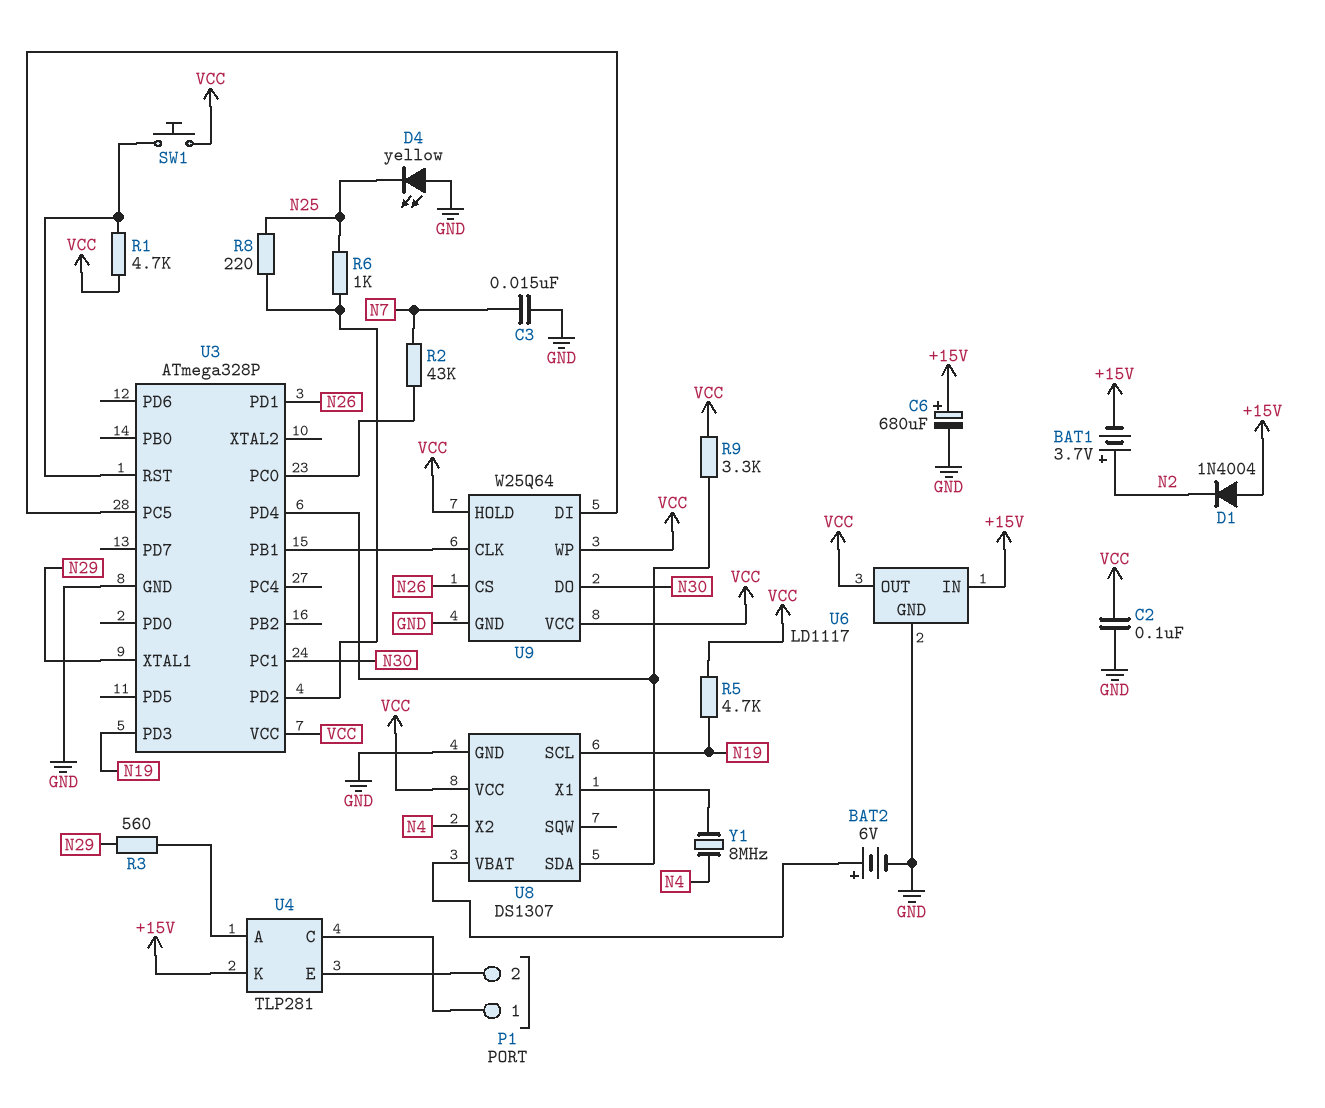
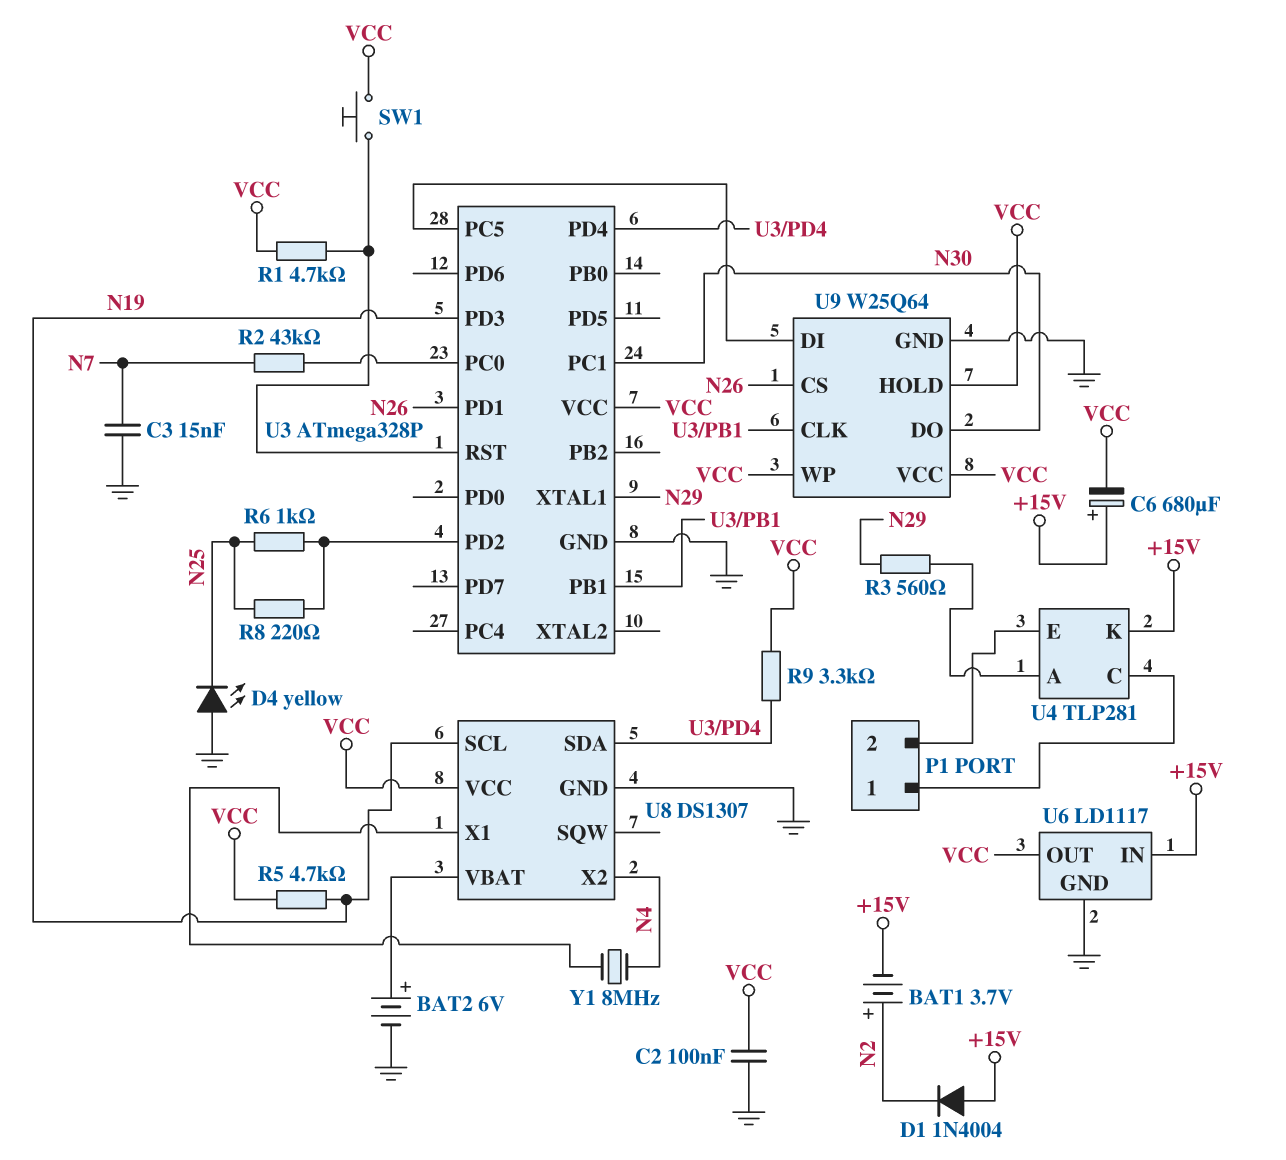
C6: 680uF (plus +15V, minus GND) -> 680uF (plus +15V, minus VCC)

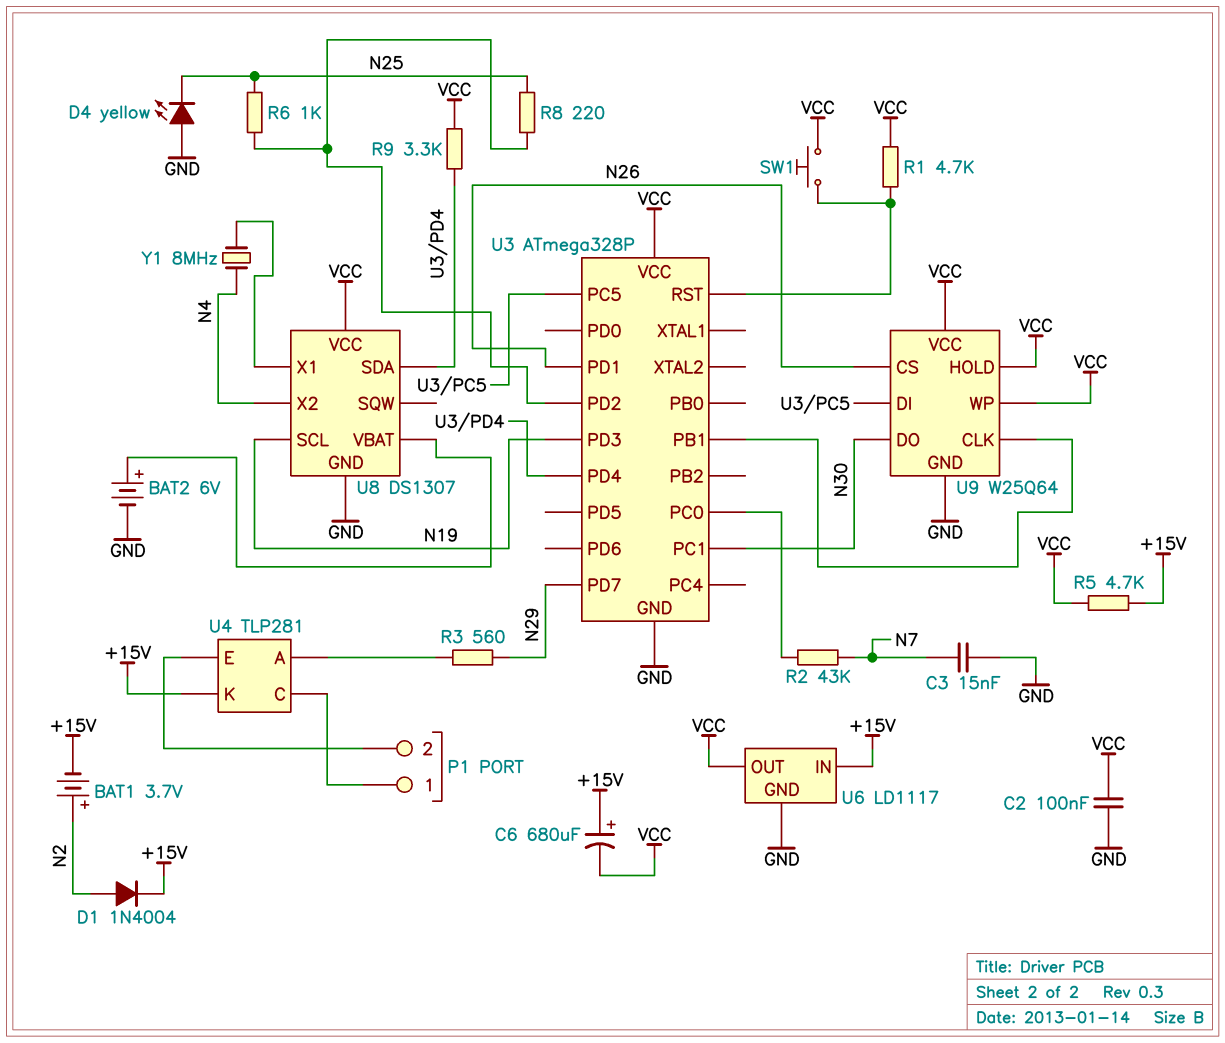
D1: diode 1N4004 (A +15V, K N2) -> diode 1N4004 (A N2, K +15V)
R5: 4.7k (N19, VCC) -> 4.7k (+15V, VCC)
U3 pin PD7: none -> N29
U3 pin XTAL1: N29 -> none

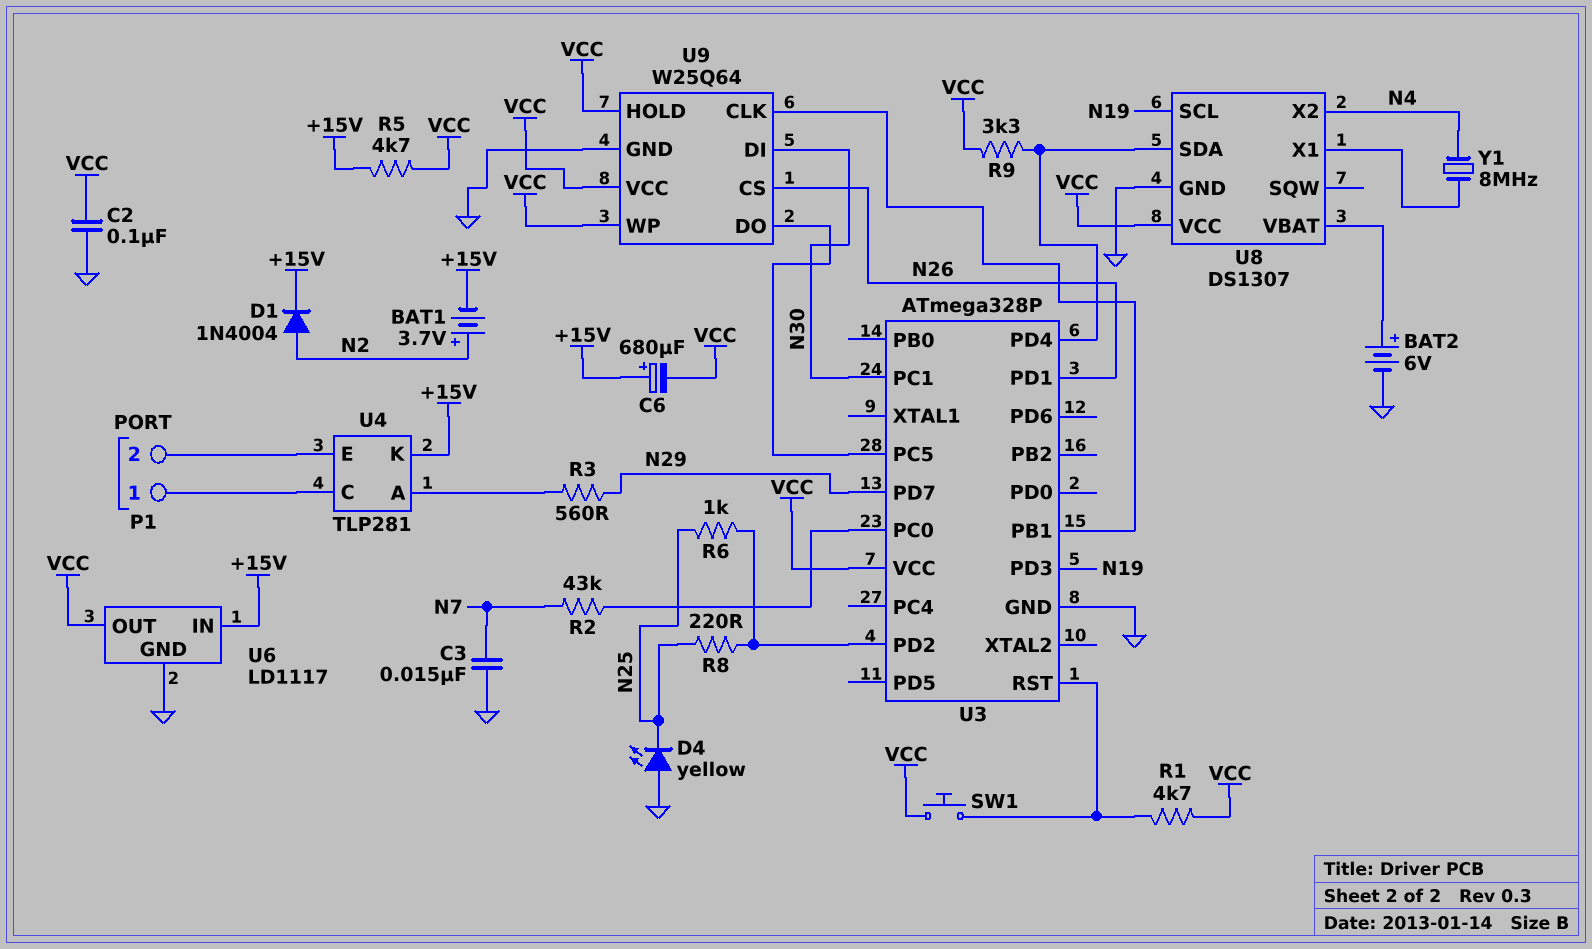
U9 pin DI: U3/PC5 -> N30
U9 pin DO: N30 -> U3/PC5

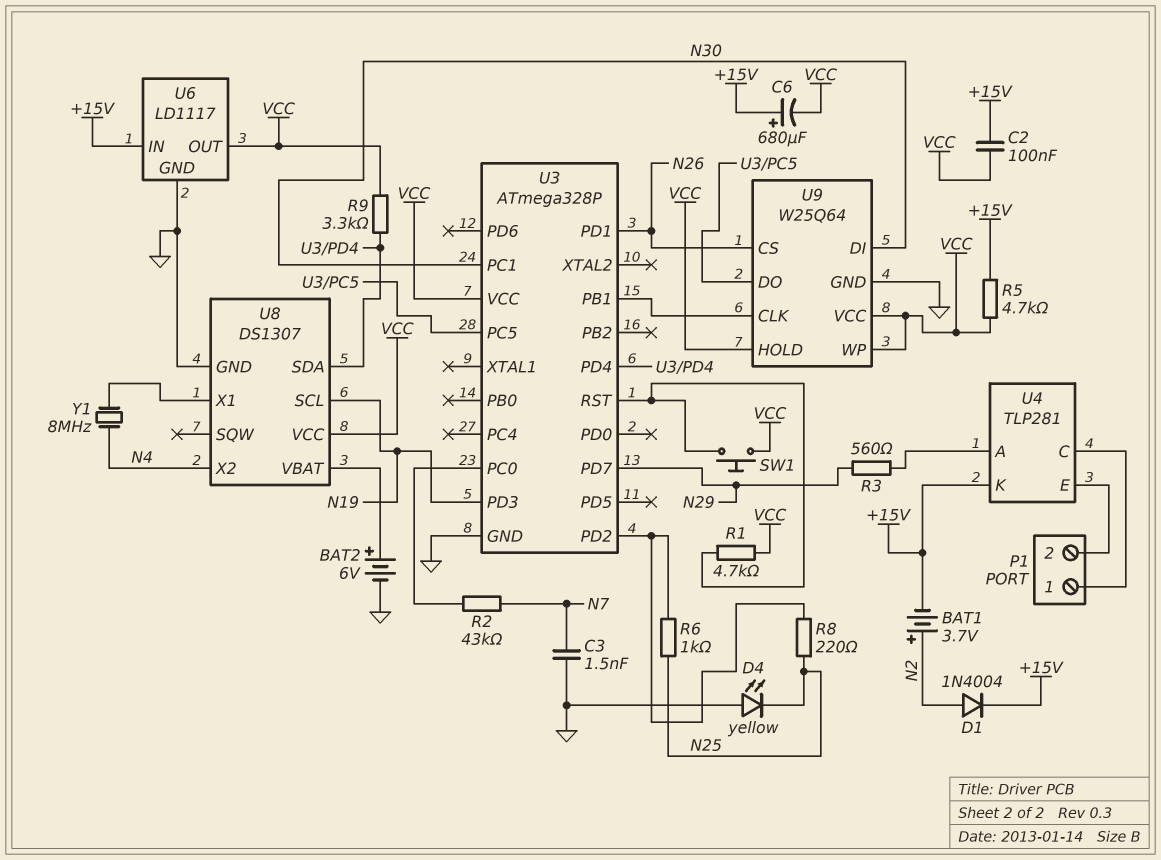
C2: 100nF (GND, VCC) -> 100nF (+15V, VCC)
C3: 15nF (GND, N7) -> 1.5nF (GND, N7)

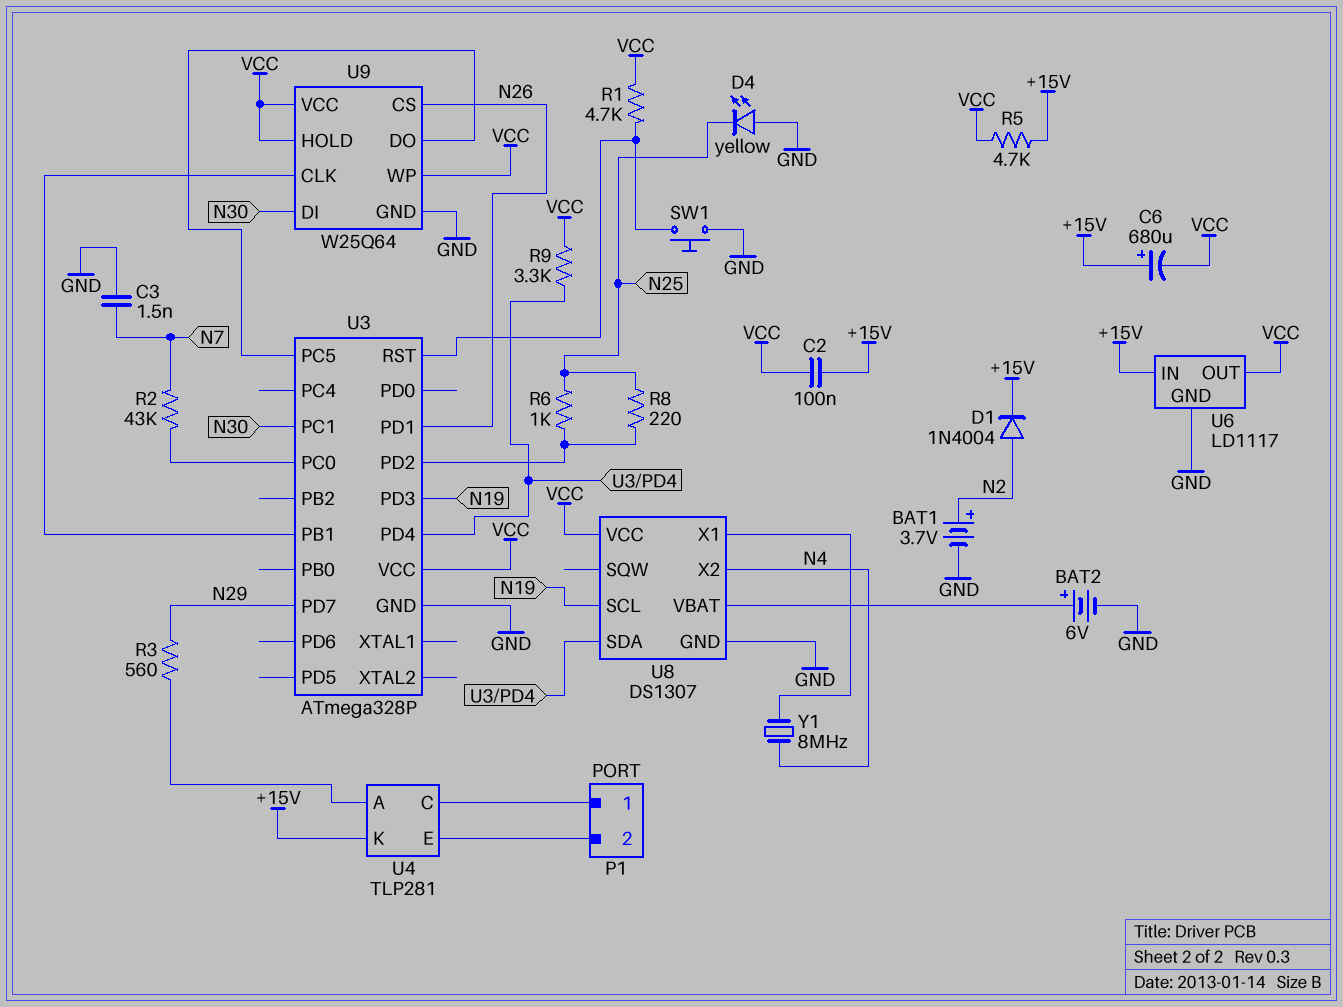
BAT1: 3.7V (plus N2, minus +15V) -> 3.7V (plus N2, minus GND)
SW1: button (U3/RST, VCC) -> button (GND, U3/RST)

